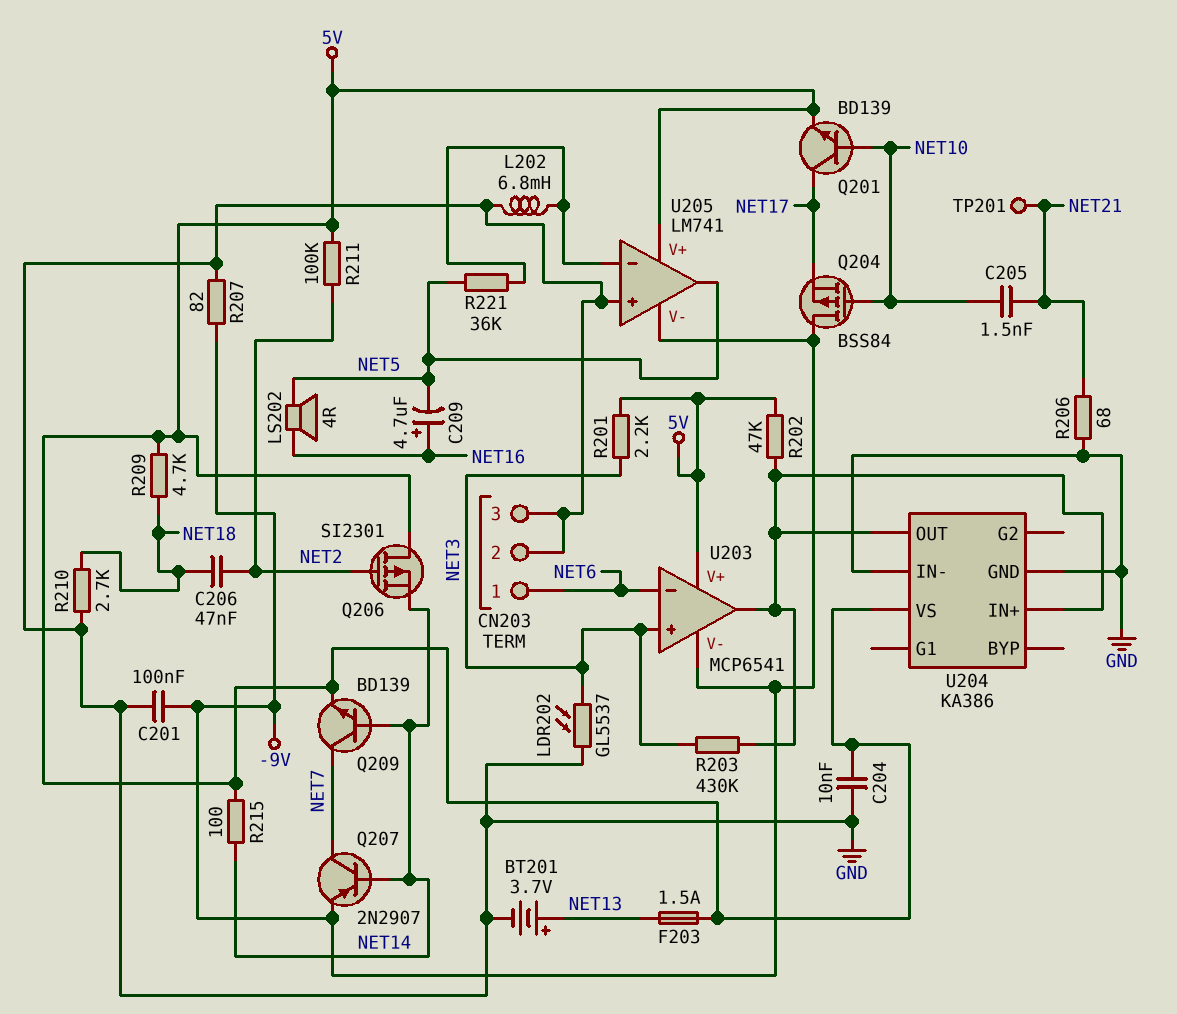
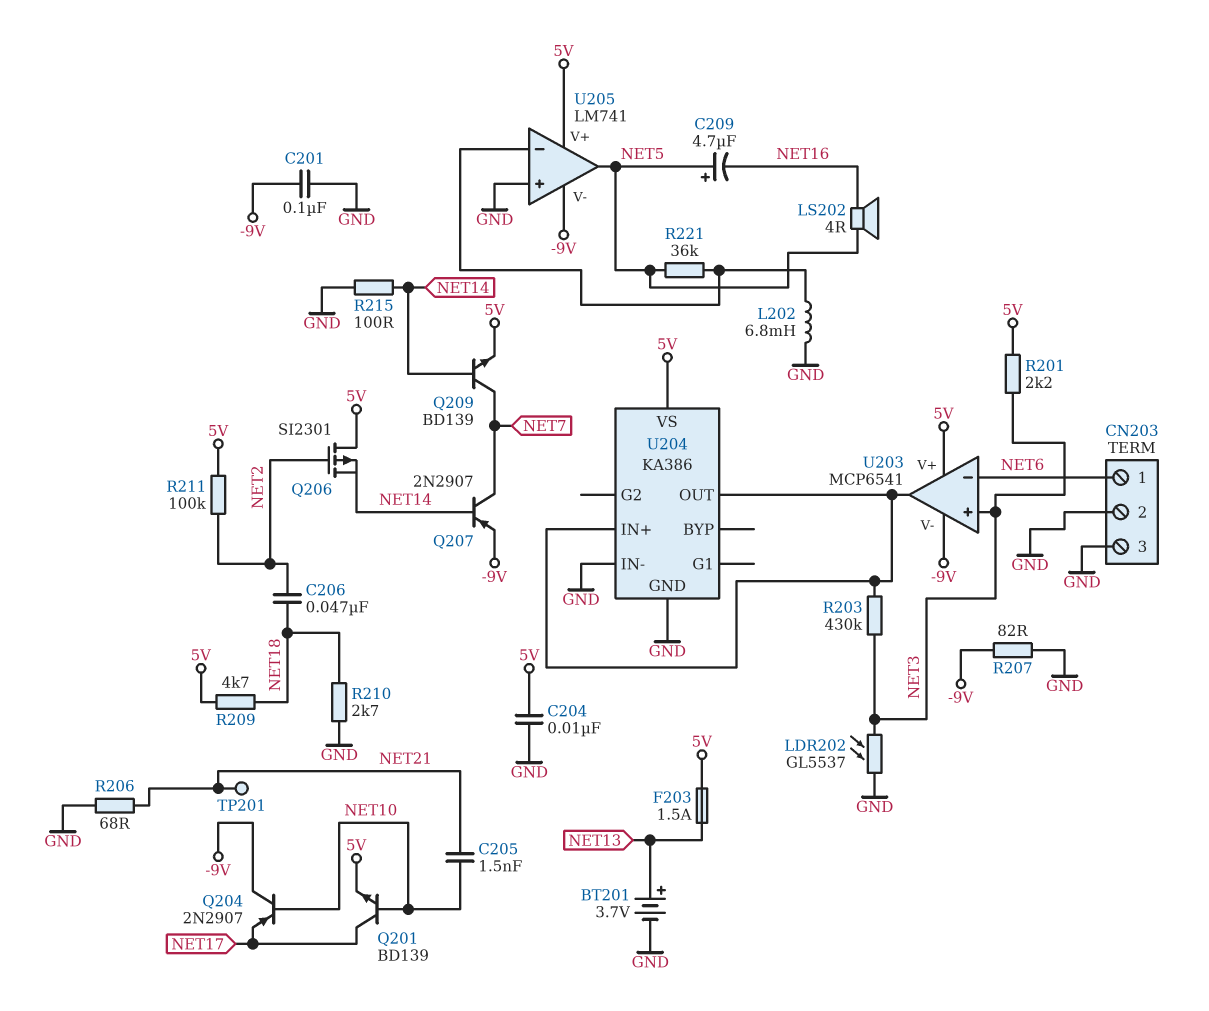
C209: 4.7uF (plus NET16, minus NET5) -> 4.7uF (plus NET5, minus NET16)
Q204: PMOS BSS84 (G NET10, D -9V, S NET17) -> PNP 2N2907 (B NET10, C -9V, E NET17)
R202: 47k (5V, U203/out) -> none
R215: 100 (5V, NET14) -> 100 (GND, NET14)

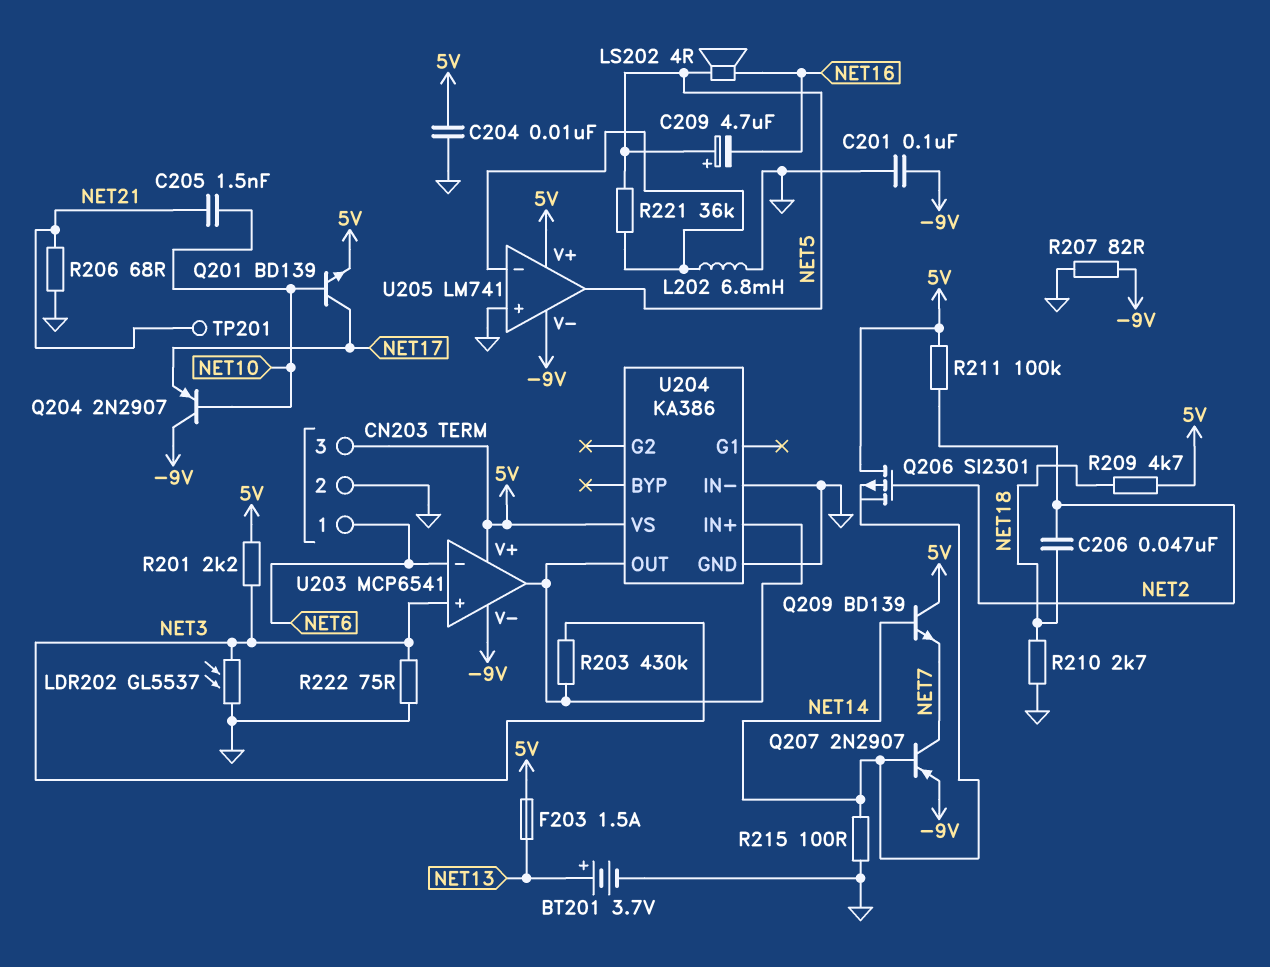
CN203 pin 3: GND -> 5V
Q209: NPN BD139 (B NET14, C NET7, E 5V) -> NPN BD139 (B NET14, C 5V, E NET7)
R222: none -> 75 (GND, NET3)

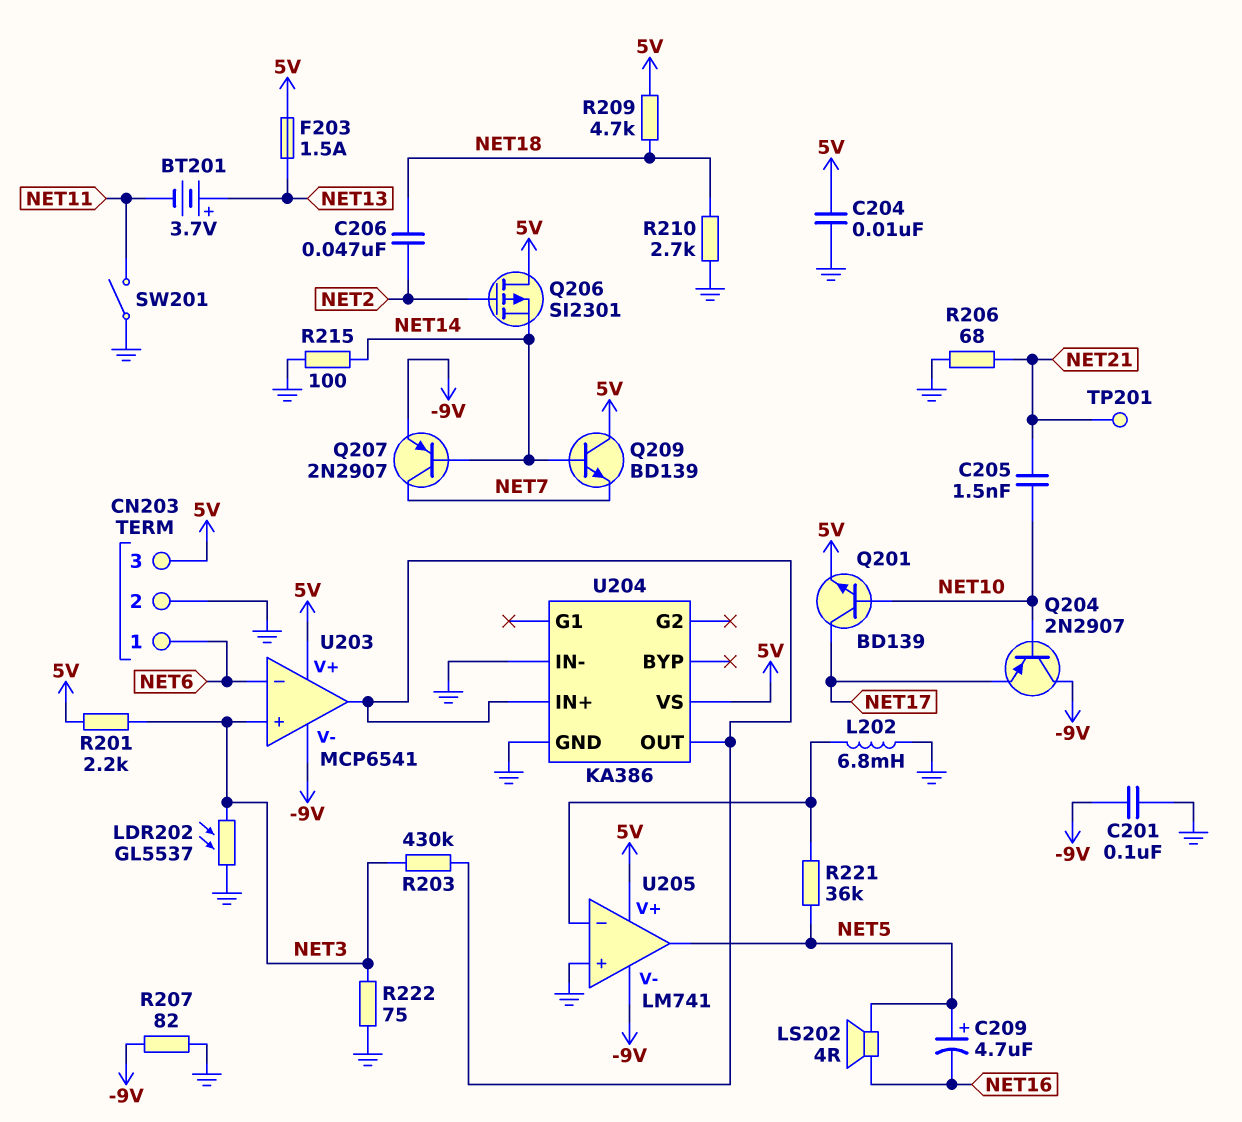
BT201: 3.7V (plus NET13, minus GND) -> 3.7V (plus NET13, minus NET11)
R211: 100k (5V, NET2) -> none
SW201: none -> switch (GND, NET11)

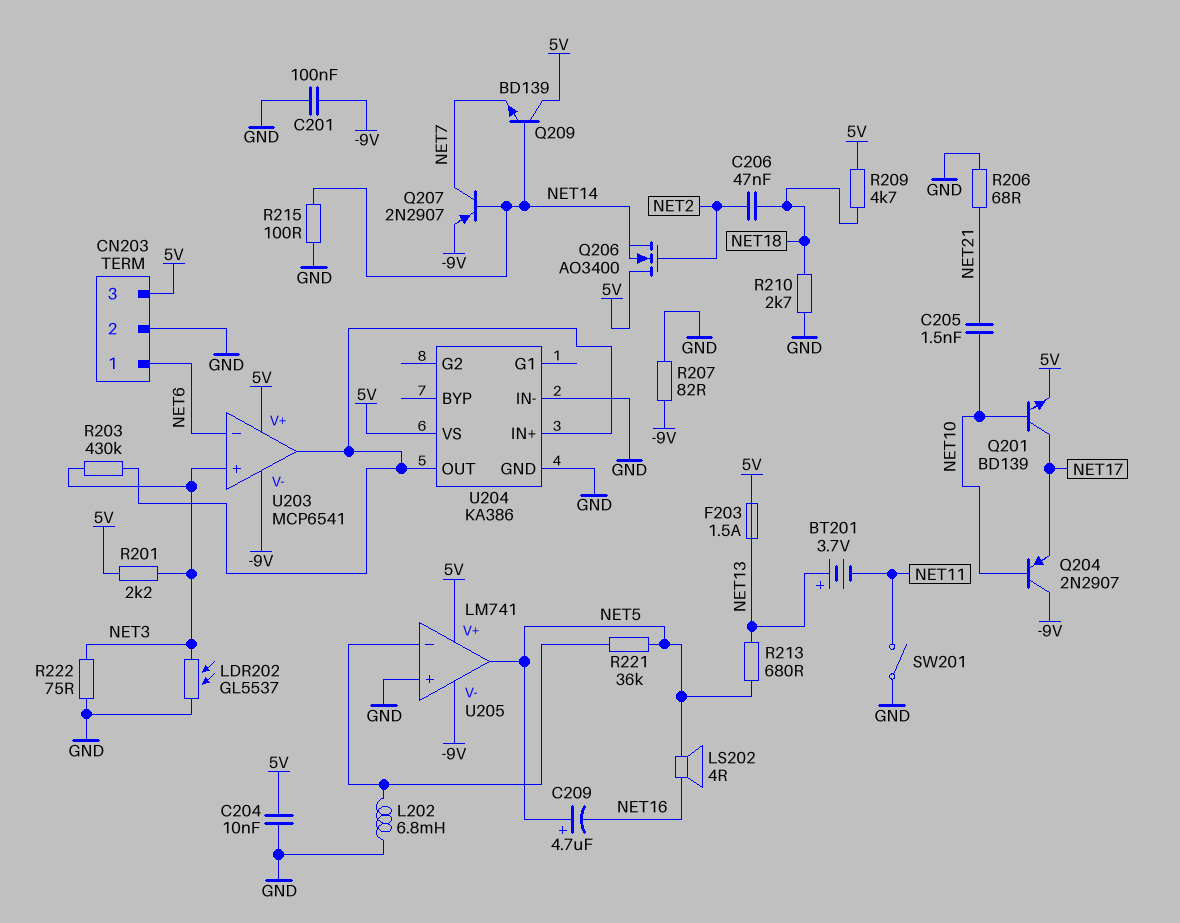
Q206: PMOS SI2301 (G NET2, D 5V, S NET14) -> NMOS AO3400 (G NET2, D 5V, S NET14)
R213: none -> 680 (NET5, NET13)
TP201: test point (NET21) -> none

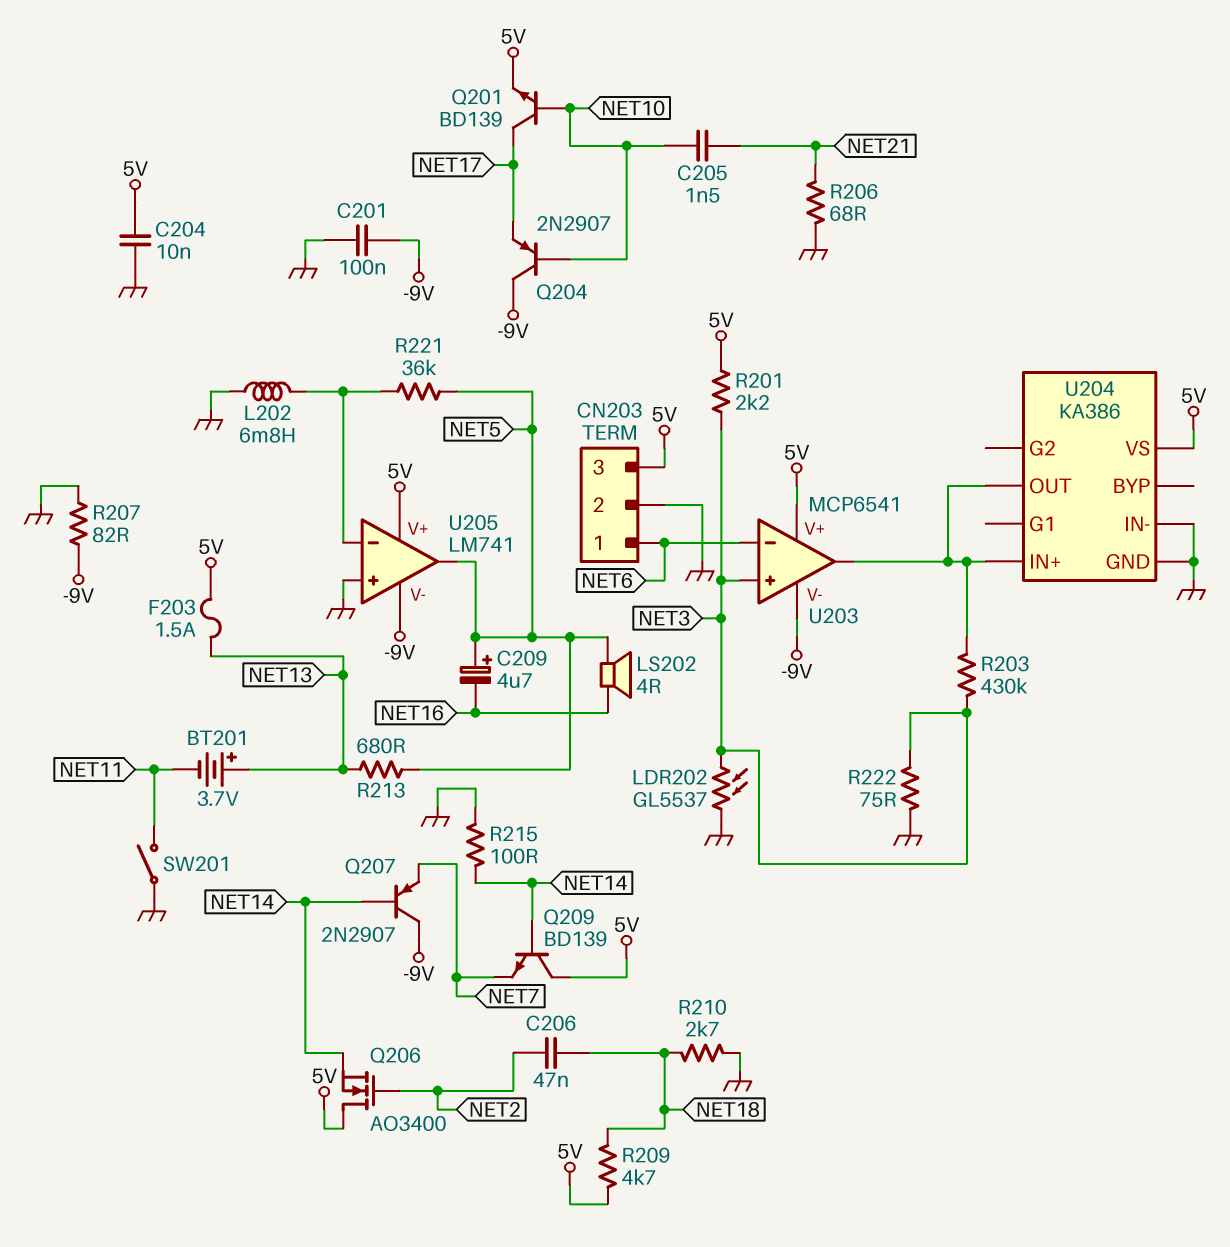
Q207: PNP 2N2907 (B NET14, C NET7, E -9V) -> PNP 2N2907 (B NET14, C -9V, E NET7)

